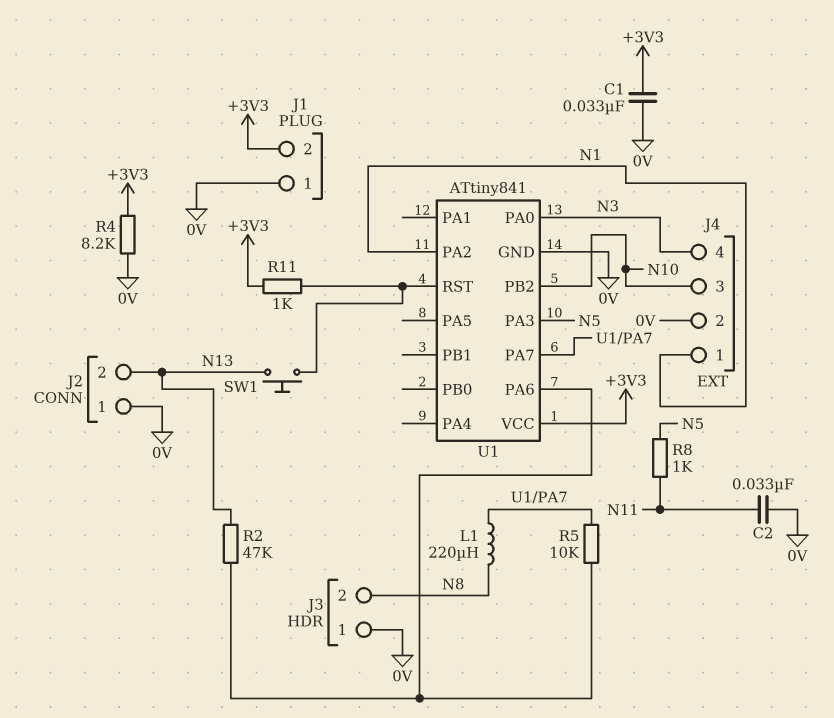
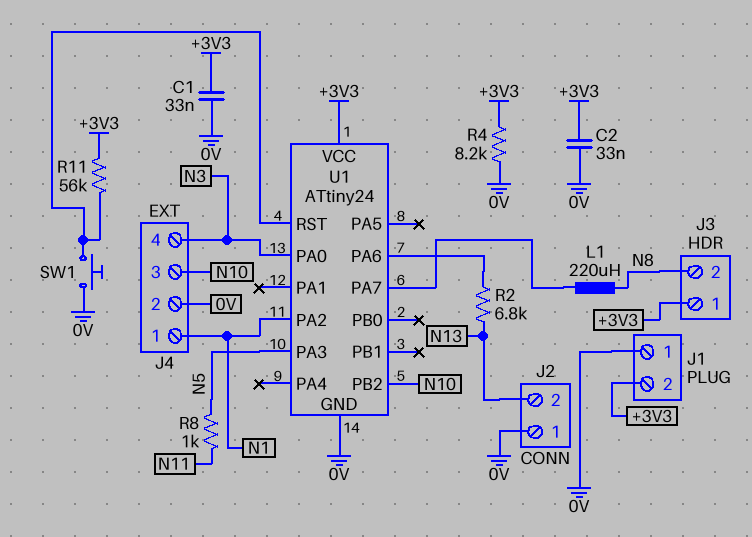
C2: 33nF (0V, N11) -> 33nF (+3V3, 0V)
J3 pin 1: 0V -> +3V3
R2: 47k (N13, U1/PA6) -> 6.8k (N13, U1/PA6)
R5: 10k (U1/PA6, U1/PA7) -> none
R11: 1k (+3V3, U1/RST) -> 56k (+3V3, U1/RST)
SW1: button (N13, U1/RST) -> button (0V, U1/RST)
U1: ATtiny841 -> ATtiny24

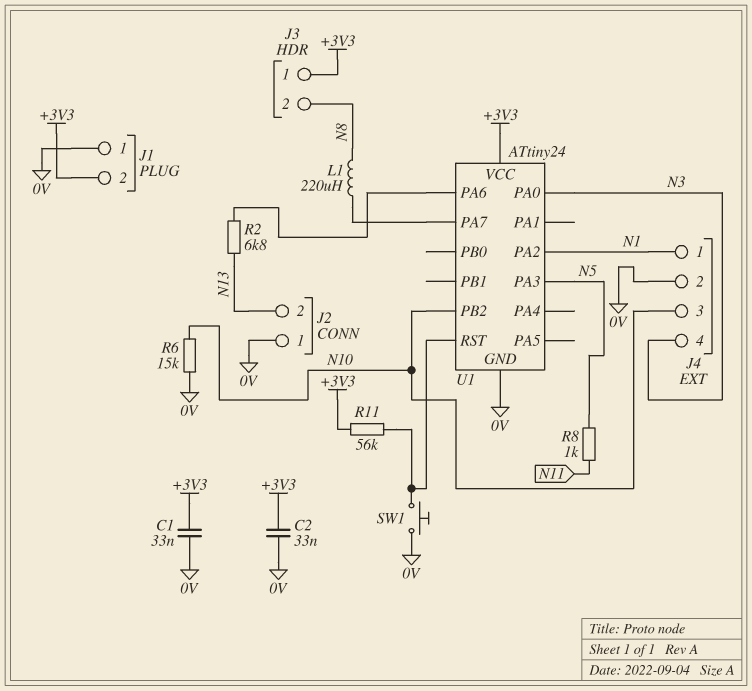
R4: 8.2k (+3V3, 0V) -> none
R6: none -> 15k (0V, N10)

